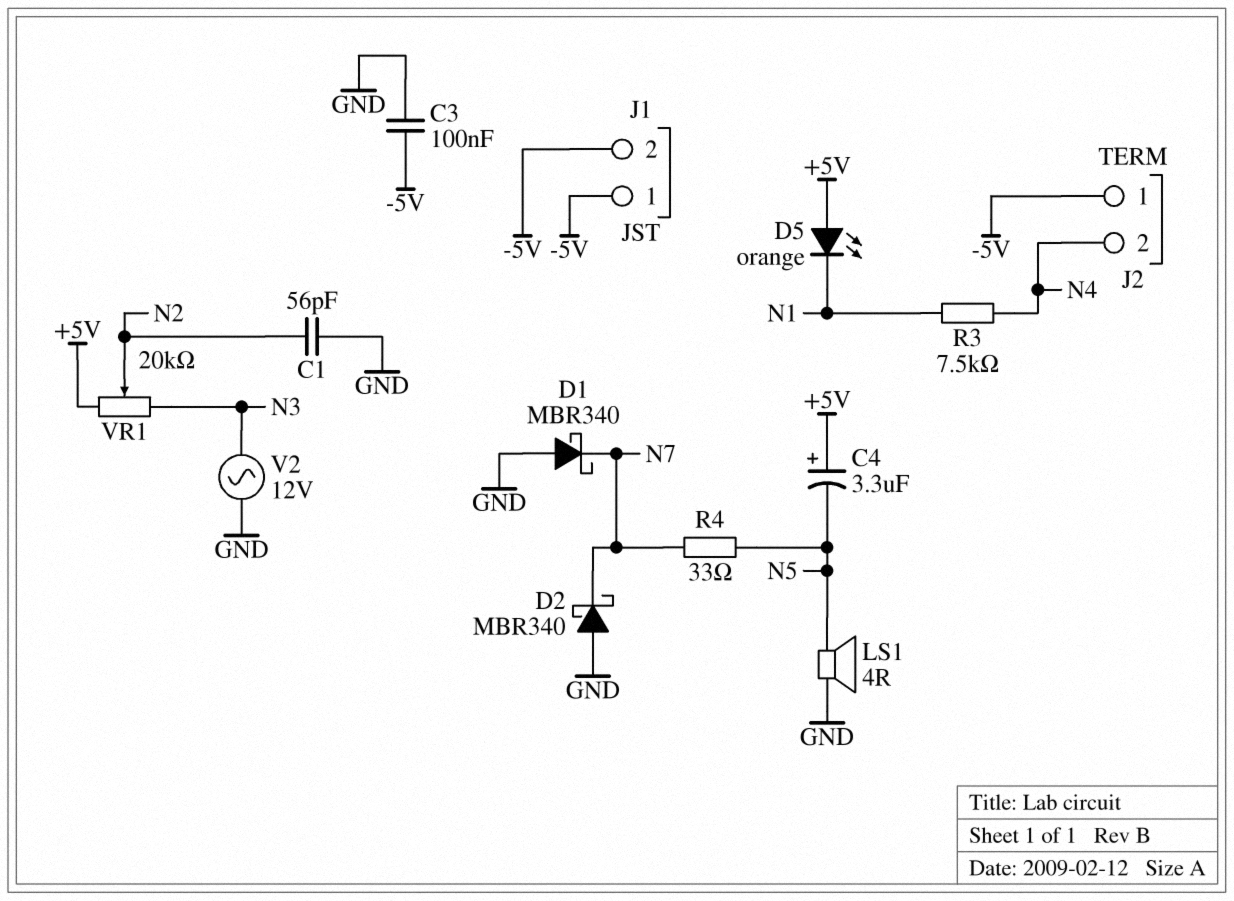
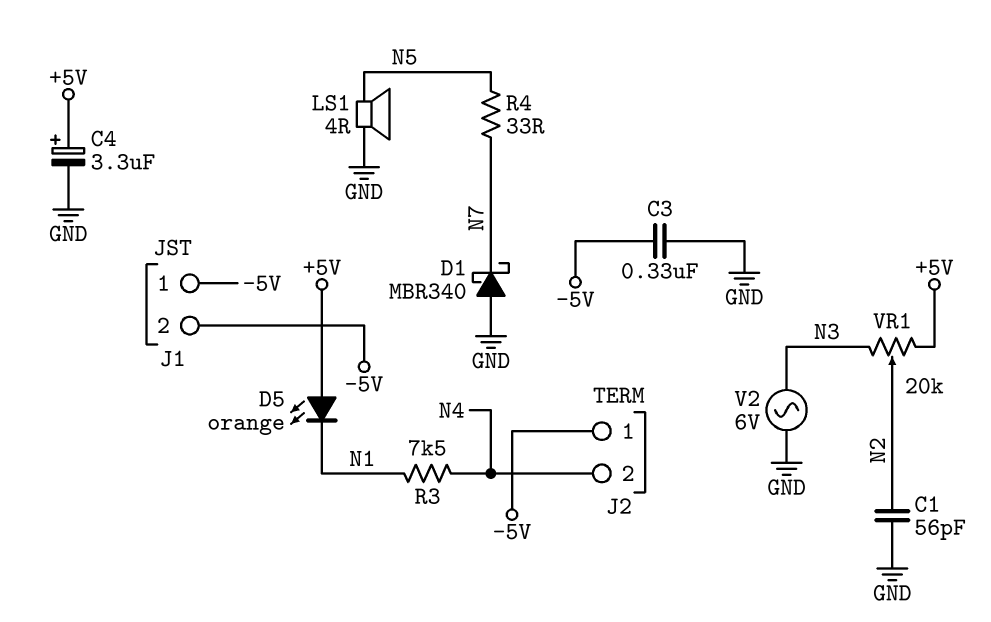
C3: 100nF (-5V, GND) -> 330nF (-5V, GND)
C4: 3.3uF (plus +5V, minus N5) -> 3.3uF (plus +5V, minus GND)
D2: schottky MBR340 (A GND, K N7) -> none
V2: AC 12V (GND, N3) -> AC 6V (GND, N3)

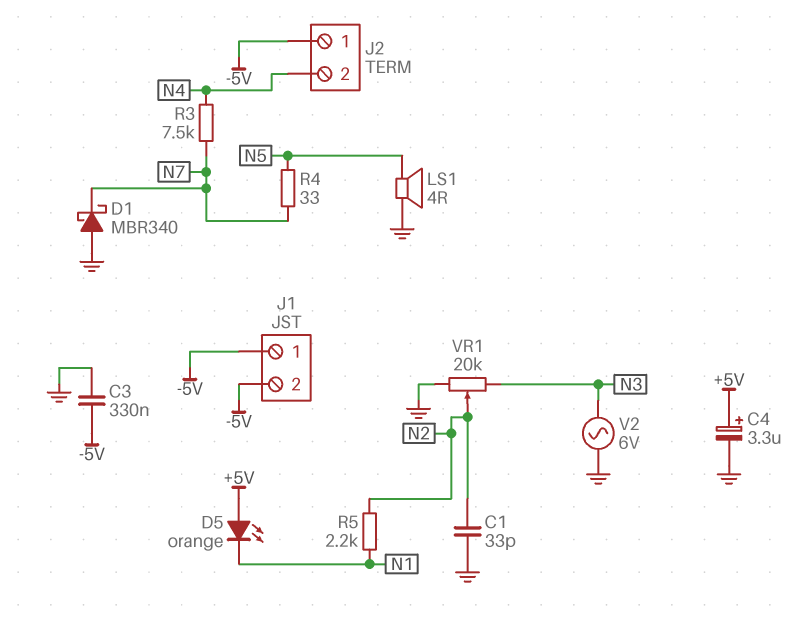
C1: 56pF (GND, N2) -> 33pF (GND, N2)
R3: 7.5k (N1, N4) -> 7.5k (N4, N7)
R5: none -> 2.2k (N1, N2)
VR1: 20k (+5V, N3, wiper N2) -> 20k (GND, N3, wiper N2)

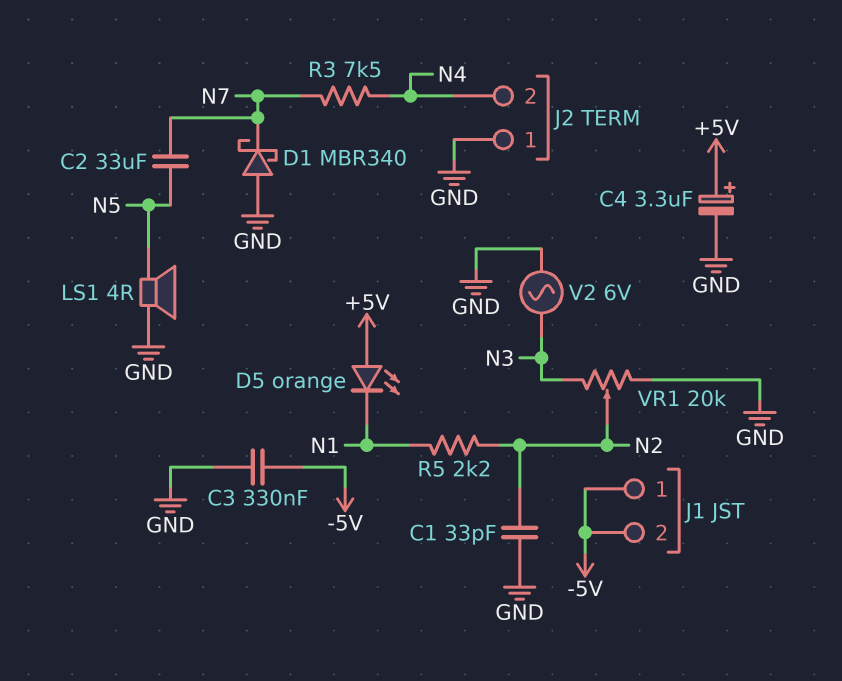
C2: none -> 33uF (N5, N7)
J2 pin 1: -5V -> GND
R4: 33 (N5, N7) -> none

